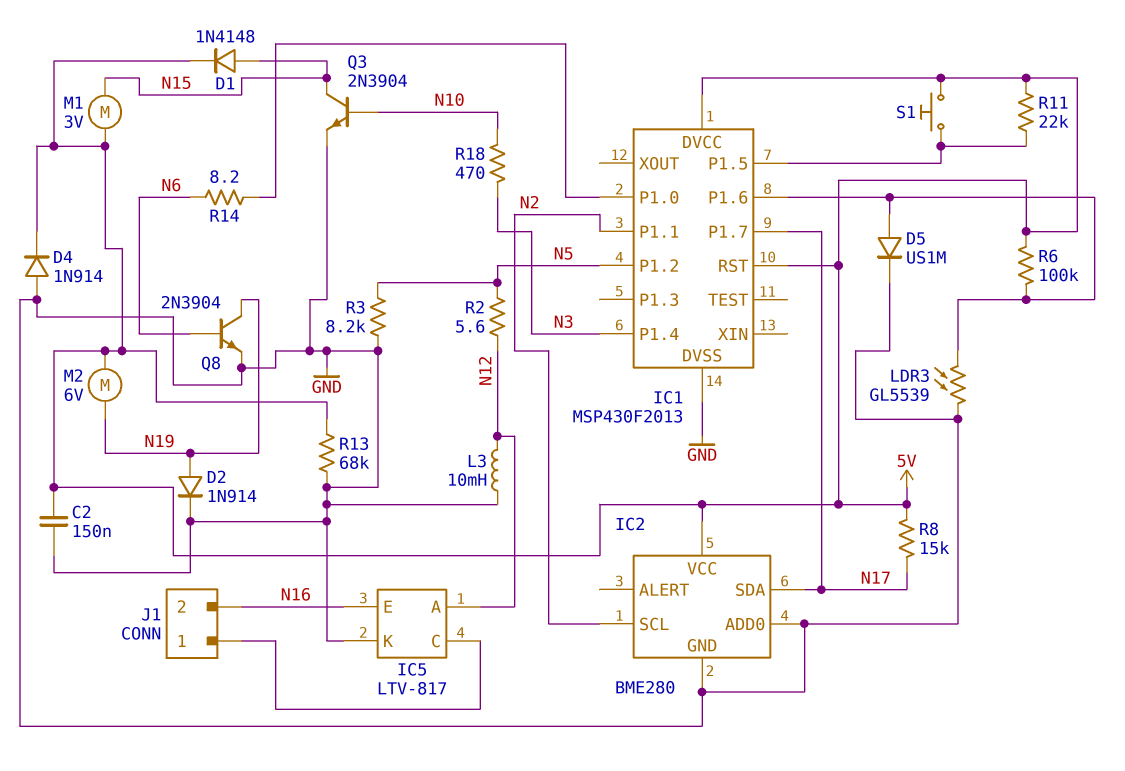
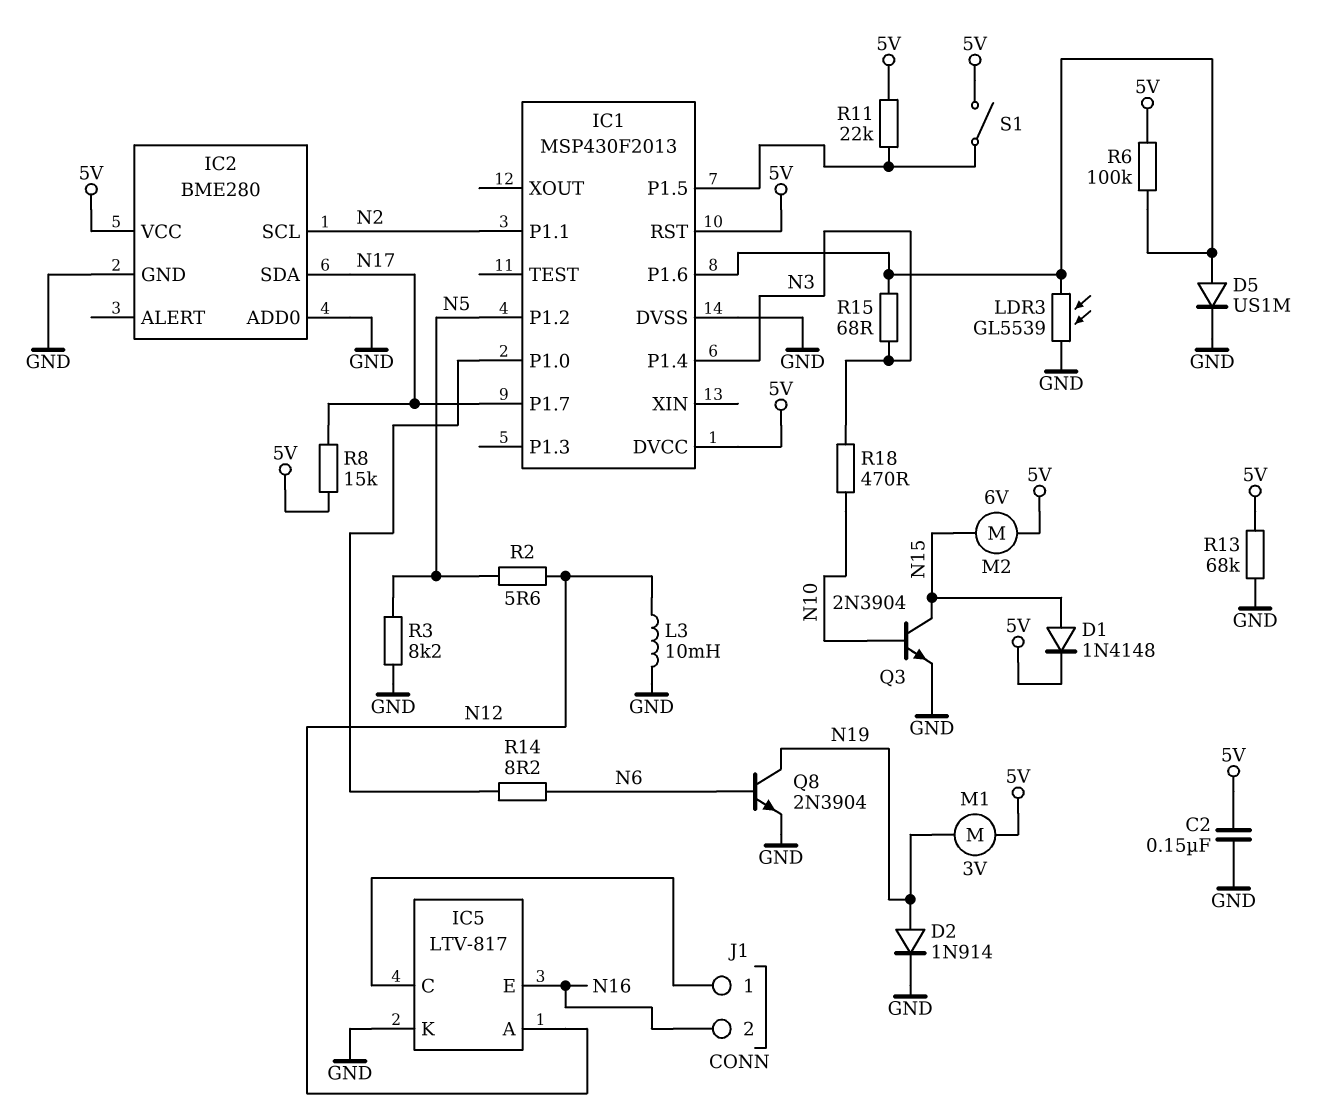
D4: diode 1N914 (A GND, K 5V) -> none
M1: motor 3V (5V, N15) -> motor 3V (5V, N19)
M2: motor 6V (5V, N19) -> motor 6V (5V, N15)
R15: none -> 68 (IC1/P1.6, N3)
S1: button (5V, IC1/P1.5) -> switch (5V, IC1/P1.5)

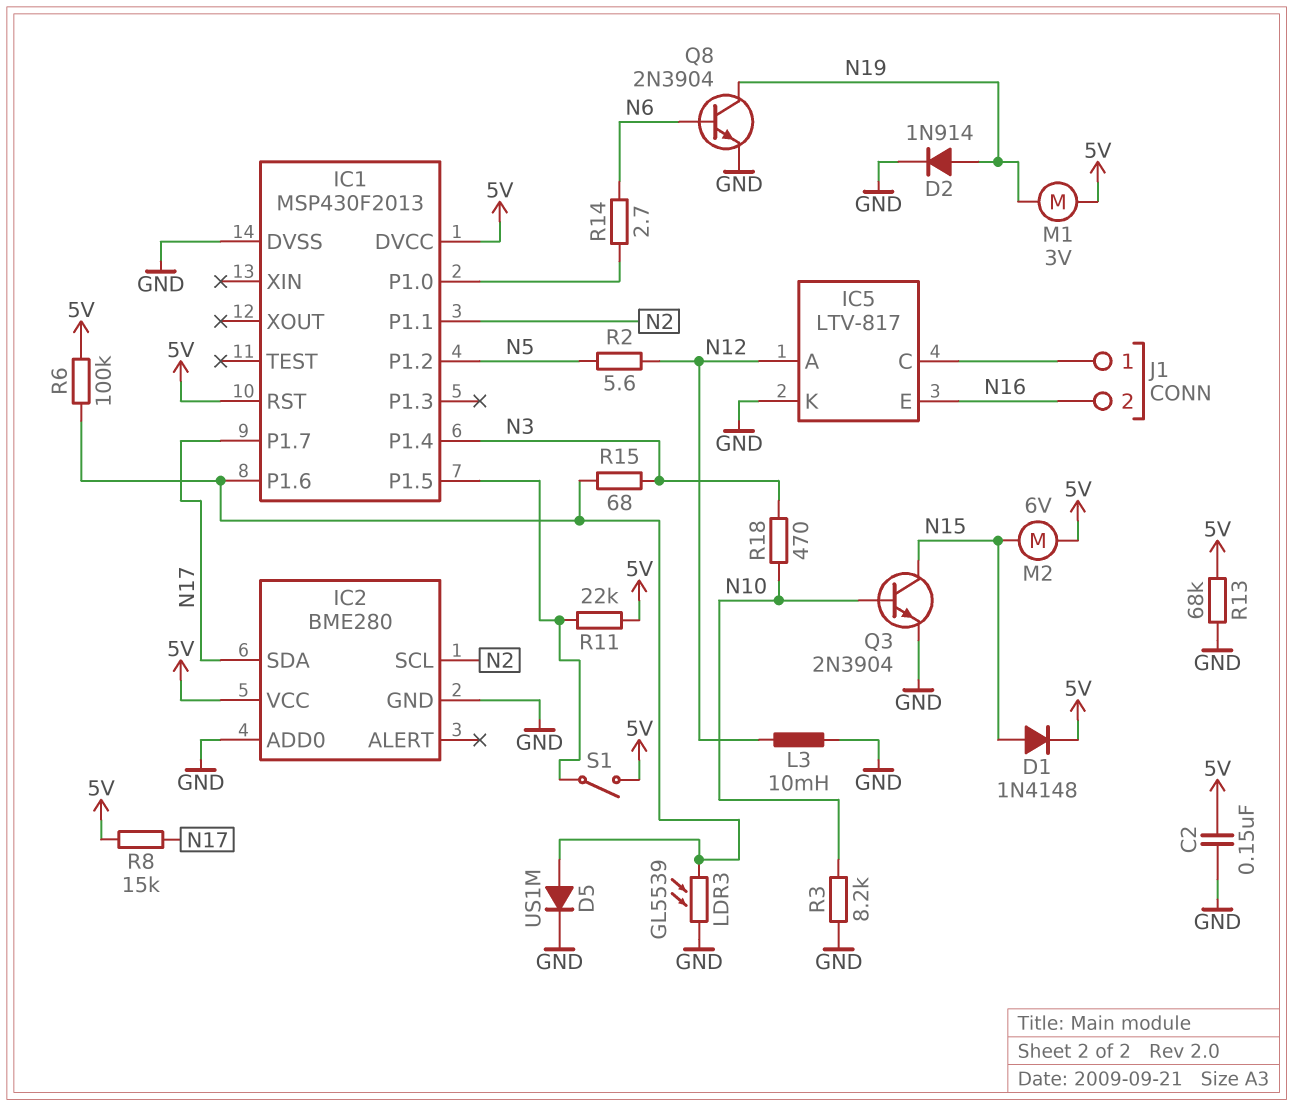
R3: 8.2k (GND, N5) -> 8.2k (GND, N10)
R14: 8.2 (IC1/P1.0, N6) -> 2.7 (IC1/P1.0, N6)

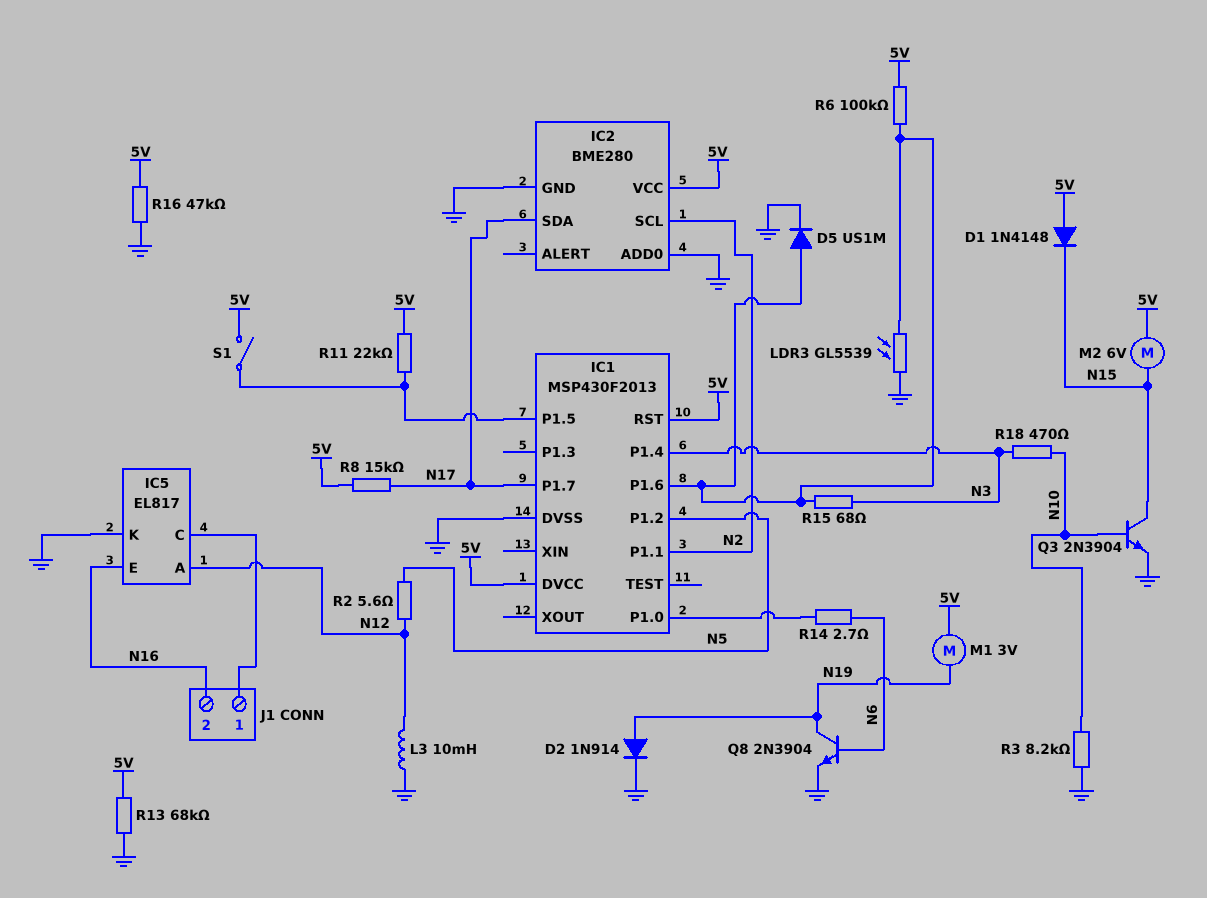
C2: 150nF (5V, GND) -> none
D1: diode 1N4148 (A N15, K 5V) -> diode 1N4148 (A 5V, K N15)
IC5: LTV-817 -> EL817
R16: none -> 47k (5V, GND)

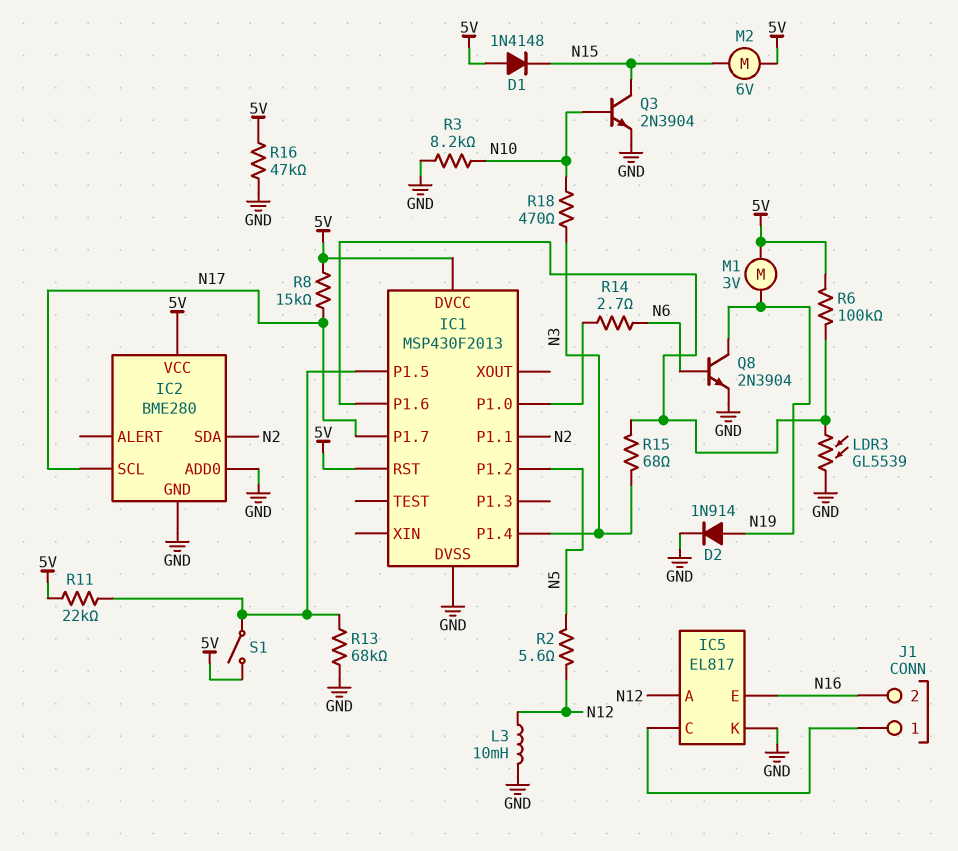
D5: diode US1M (A IC1/P1.6, K GND) -> none
IC2 pin SCL: N2 -> N17
IC2 pin SDA: N17 -> N2
R13: 68k (5V, GND) -> 68k (GND, IC1/P1.5)

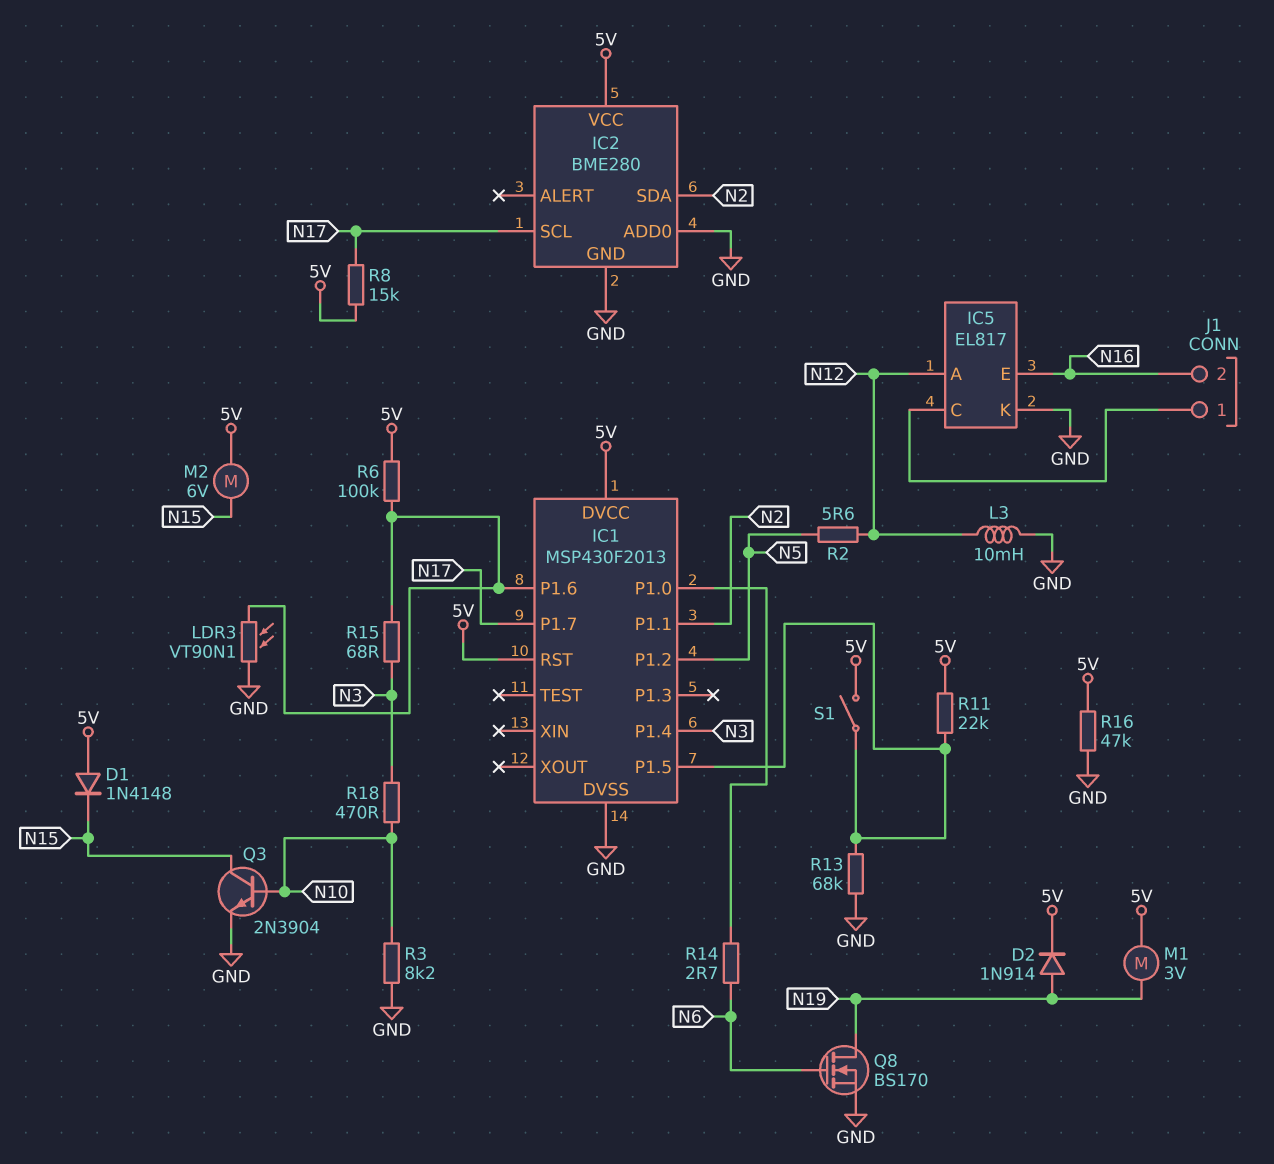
D2: diode 1N914 (A N19, K GND) -> diode 1N914 (A N19, K 5V)
LDR3: GL5539 (GND, IC1/P1.6) -> VT90N1 (GND, IC1/P1.6)
Q8: NPN 2N3904 (B N6, C N19, E GND) -> NMOS BS170 (G N6, D N19, S GND)

